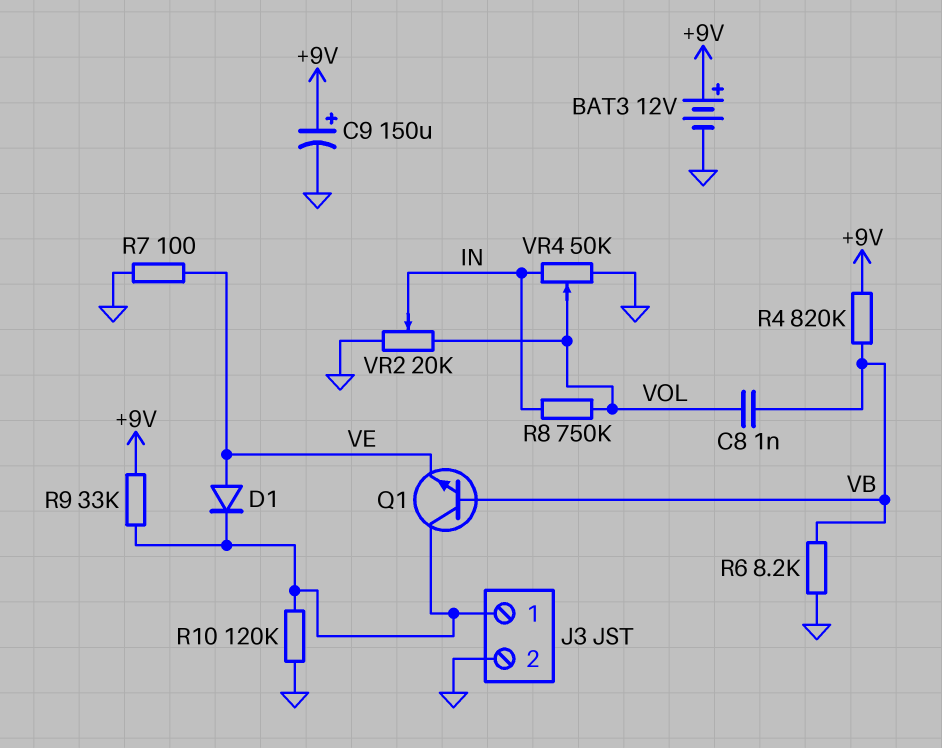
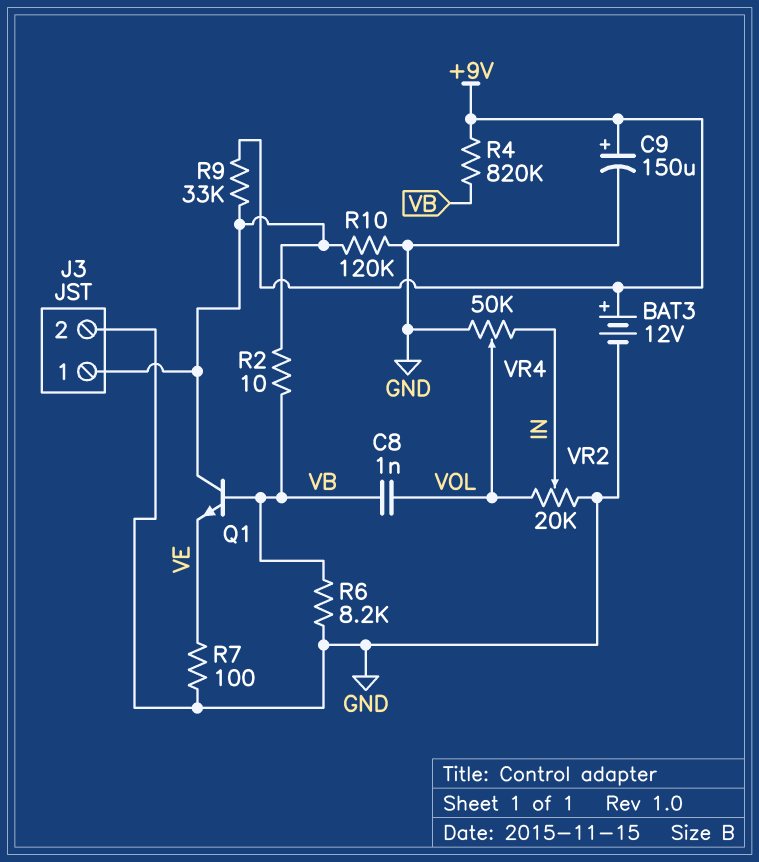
D1: diode (A VE, K J3/1) -> none
R2: none -> 10 (J3/1, VB)
R8: 750k (IN, VOL) -> none

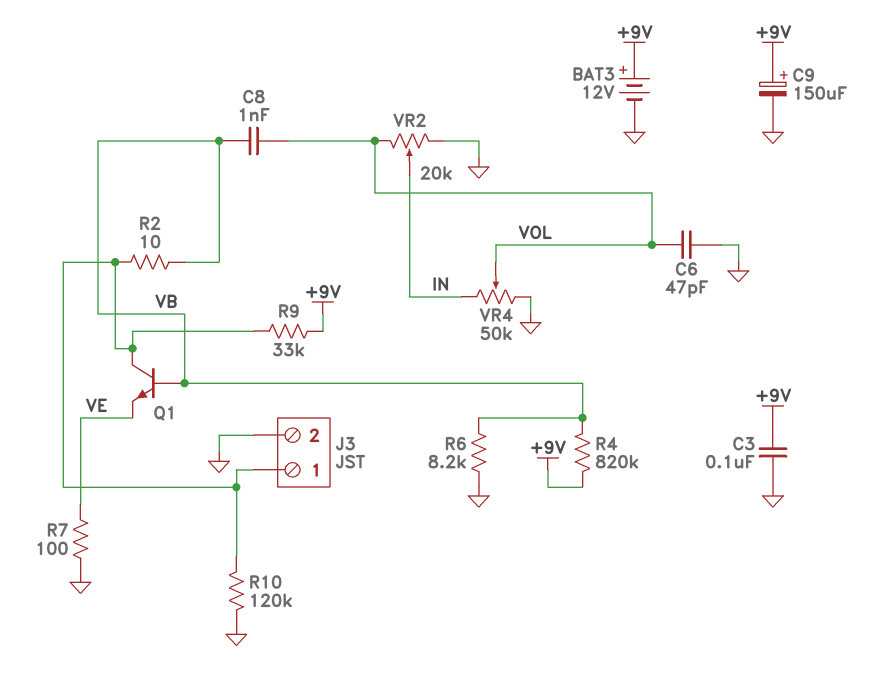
C3: none -> 100nF (+9V, GND)
C6: none -> 47pF (GND, VOL)

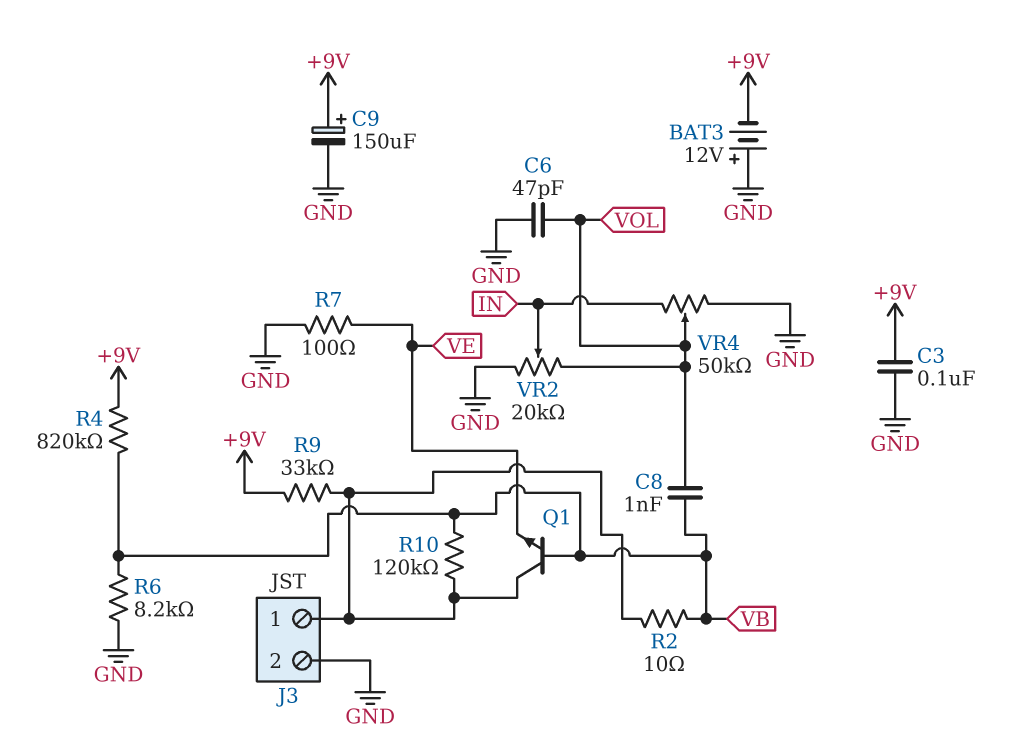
BAT3: 12V (plus +9V, minus GND) -> 12V (plus GND, minus +9V)
R10: 120k (GND, J3/1) -> 120k (J3/1, VB)

